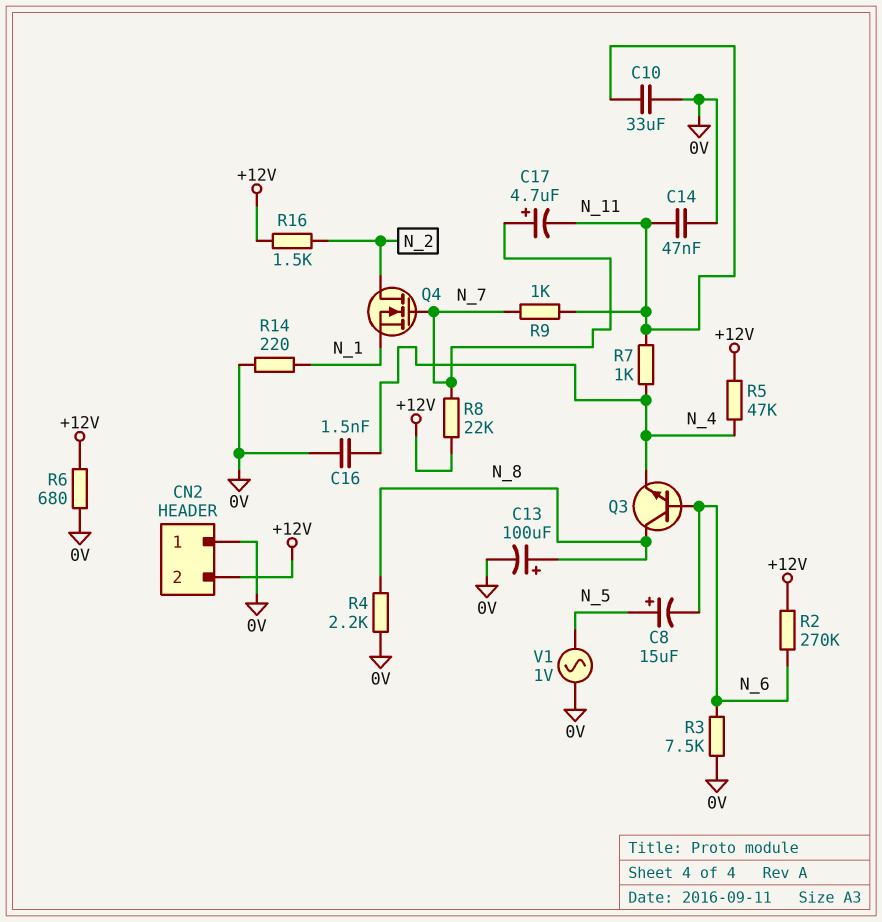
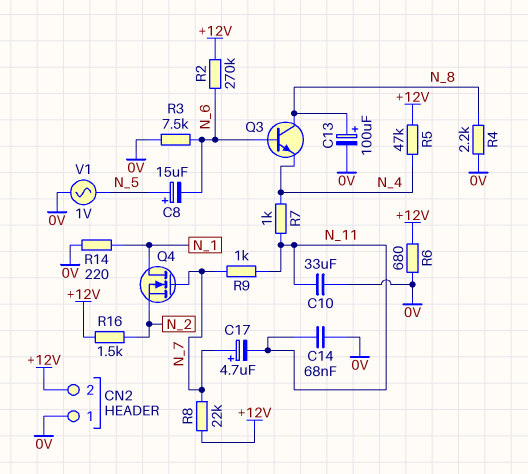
C14: 47nF (0V, N_11) -> 68nF (0V, N_11)
C16: 1.5nF (0V, N_4) -> none
Q4: NMOS (G N_7, D N_2, S N_1) -> NMOS (G N_7, D N_1, S N_2)

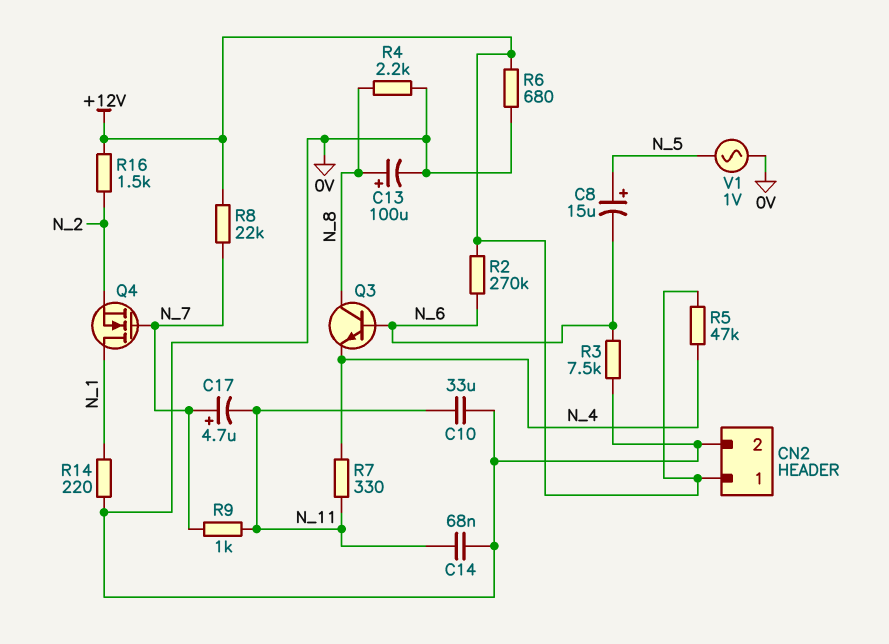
CN2 pin 1: 0V -> +12V
CN2 pin 2: +12V -> 0V
R7: 1k (N_4, N_11) -> 330 (N_4, N_11)

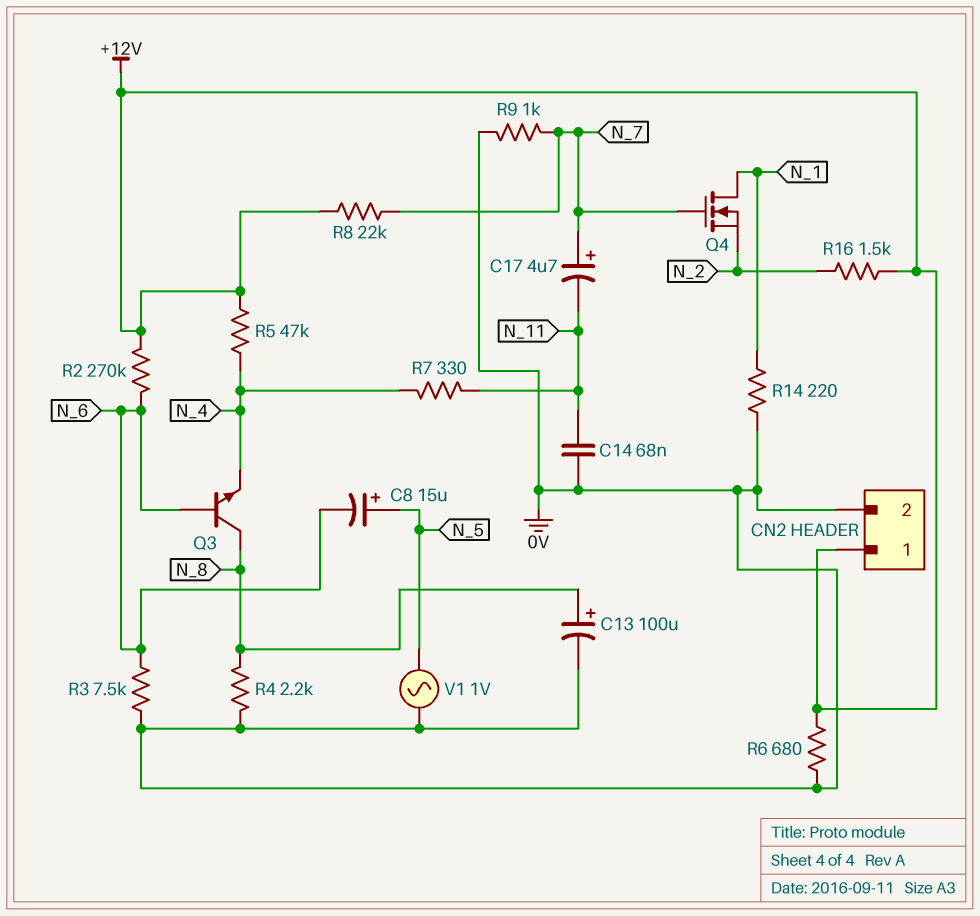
C10: 33uF (0V, N_11) -> none
R9: 1k (N_7, N_11) -> 1k (0V, N_7)

